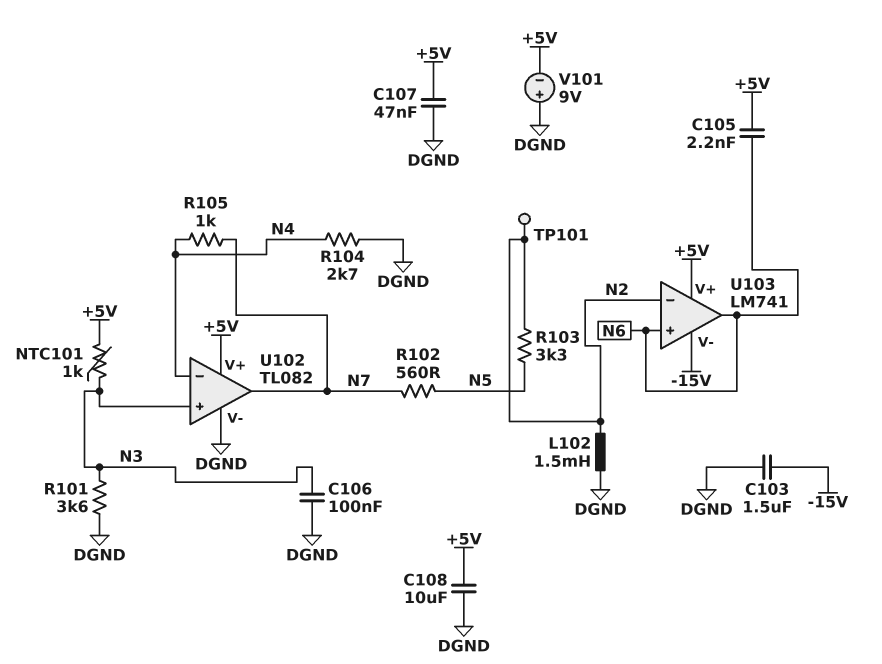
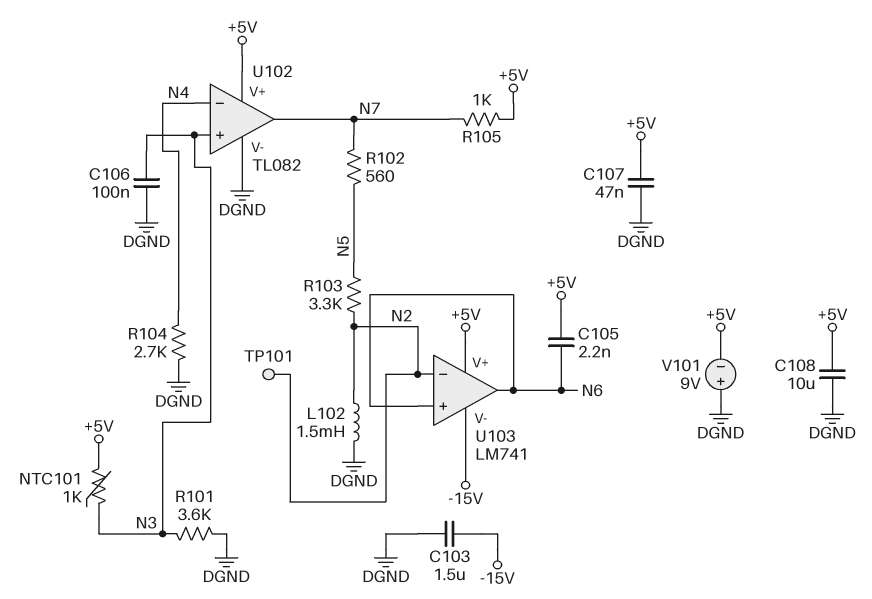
R105: 1k (N4, N7) -> 1k (+5V, N7)

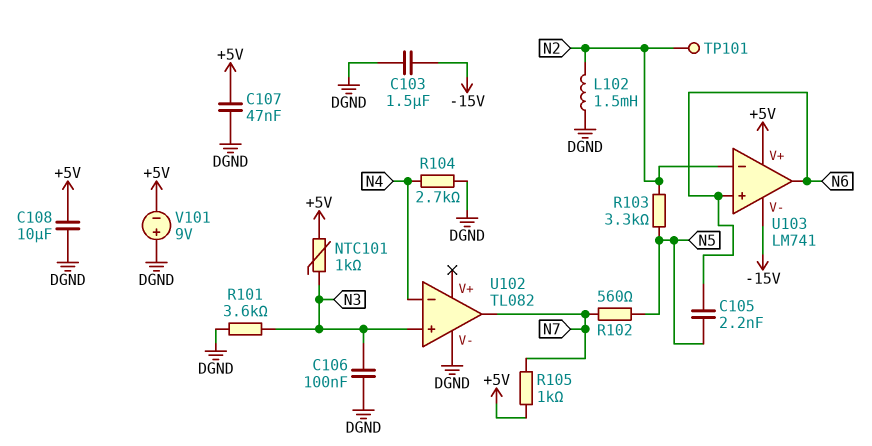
C105: 2.2nF (+5V, N6) -> 2.2nF (N5, N6)
U102 pin V+: +5V -> none

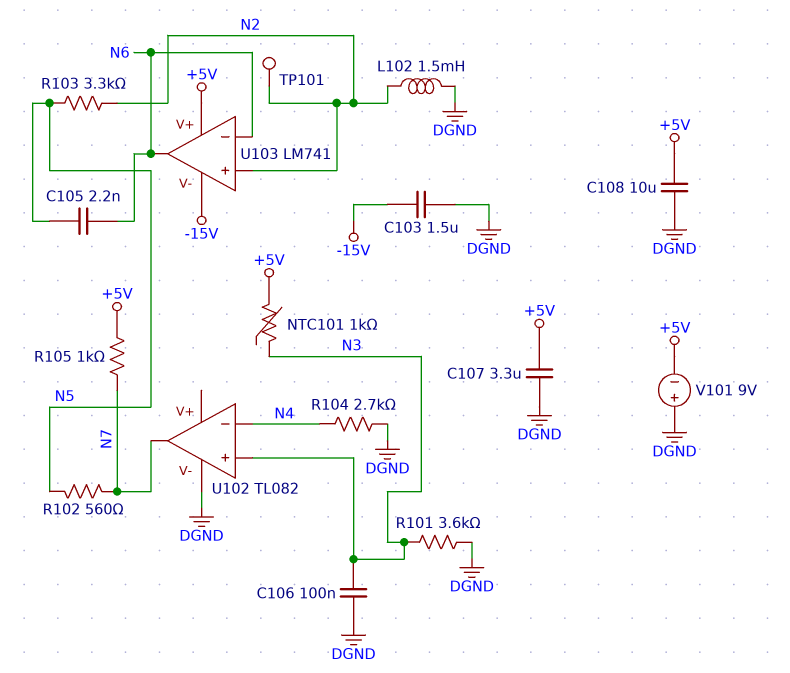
C107: 47nF (+5V, DGND) -> 3.3uF (+5V, DGND)
U103 pin in+: N6 -> N2
U103 pin in-: N2 -> N6

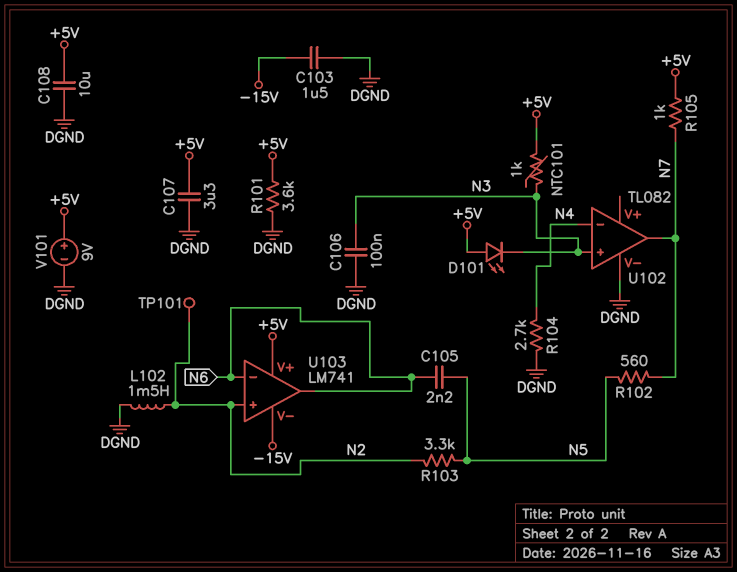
D101: none -> LED (A +5V, K N3)
R101: 3.6k (DGND, N3) -> 3.6k (+5V, DGND)
V101: 9V (plus DGND, minus +5V) -> 9V (plus +5V, minus DGND)

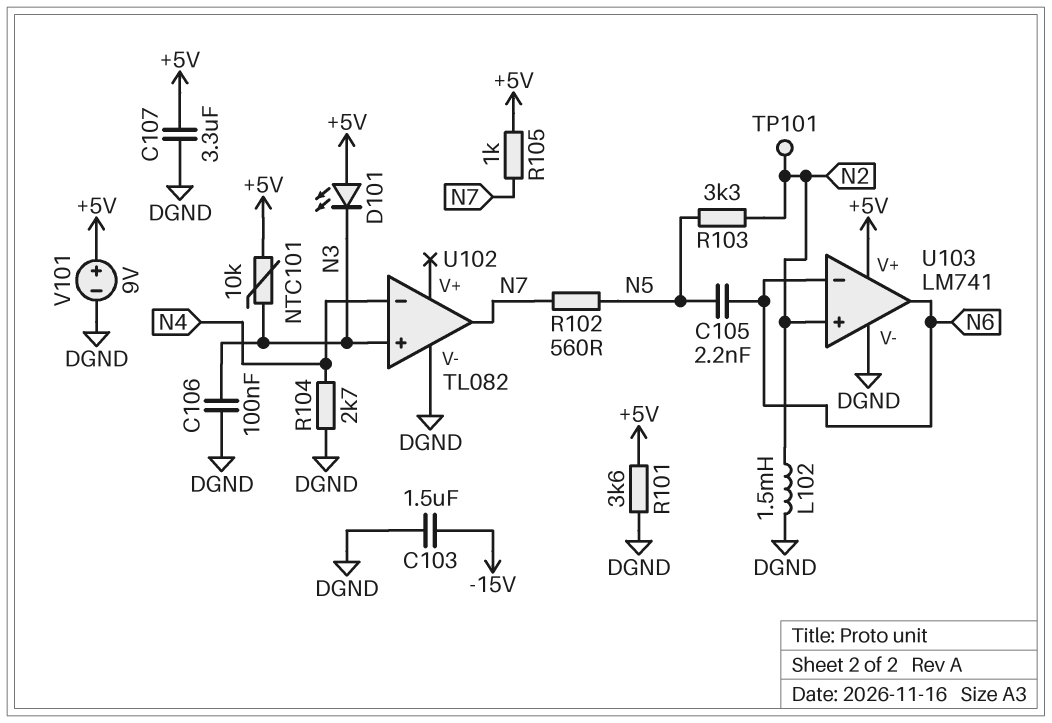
C108: 10uF (+5V, DGND) -> none
NTC101: 1k (+5V, N3) -> 10k (+5V, N3)
U103 pin V-: -15V -> DGND

